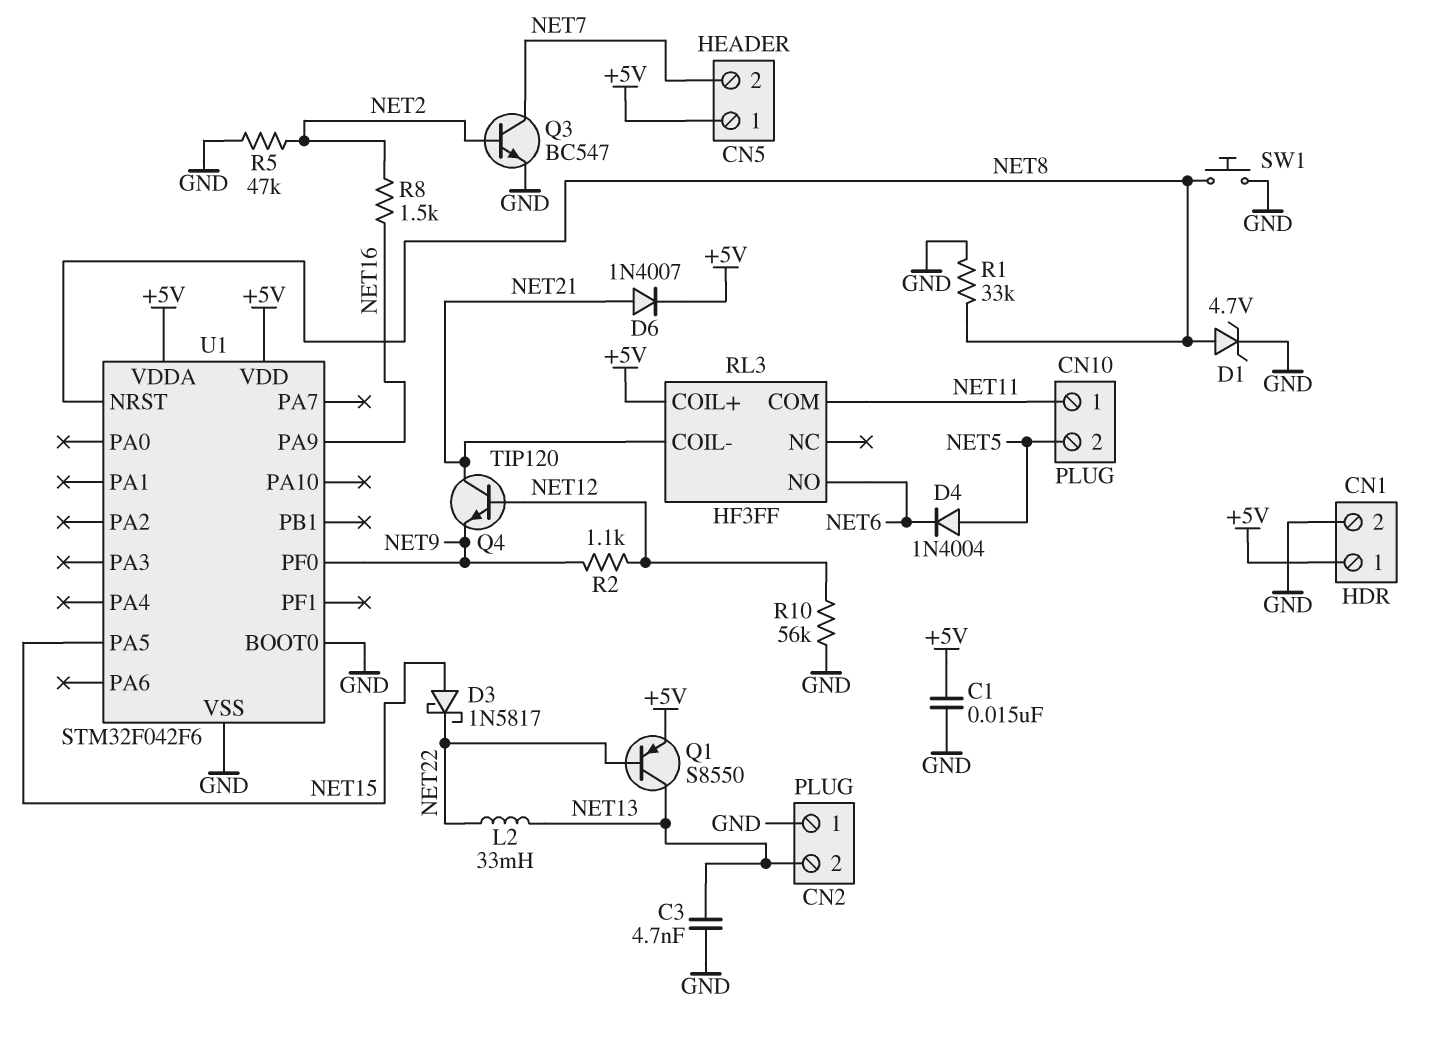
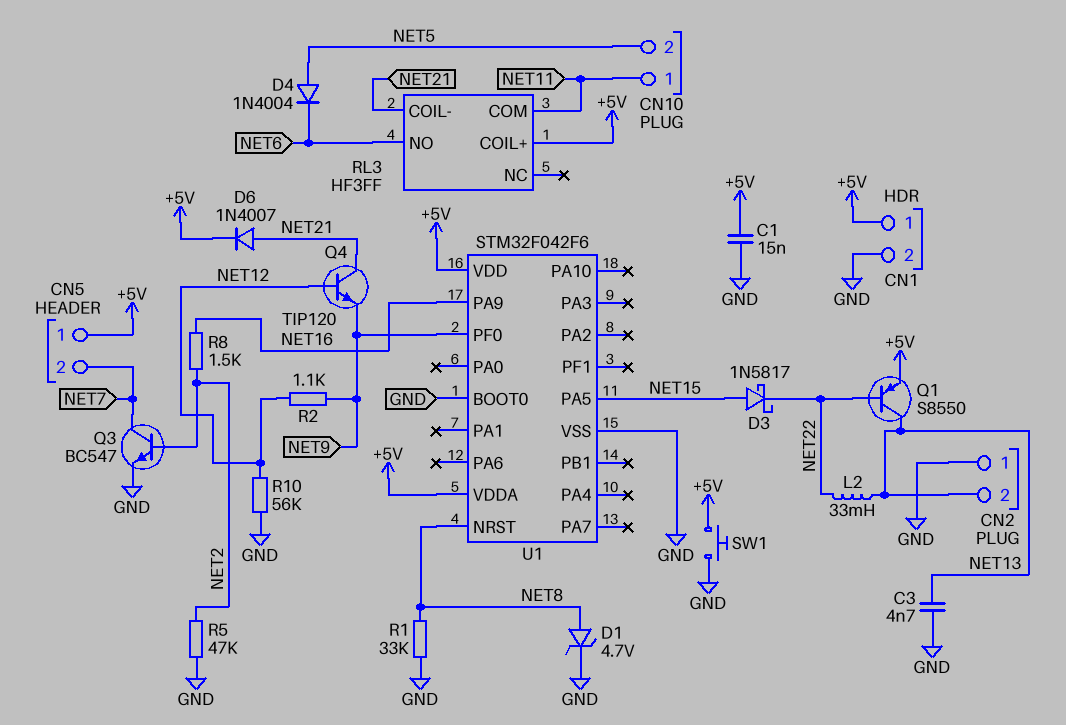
SW1: button (GND, NET8) -> button (+5V, GND)

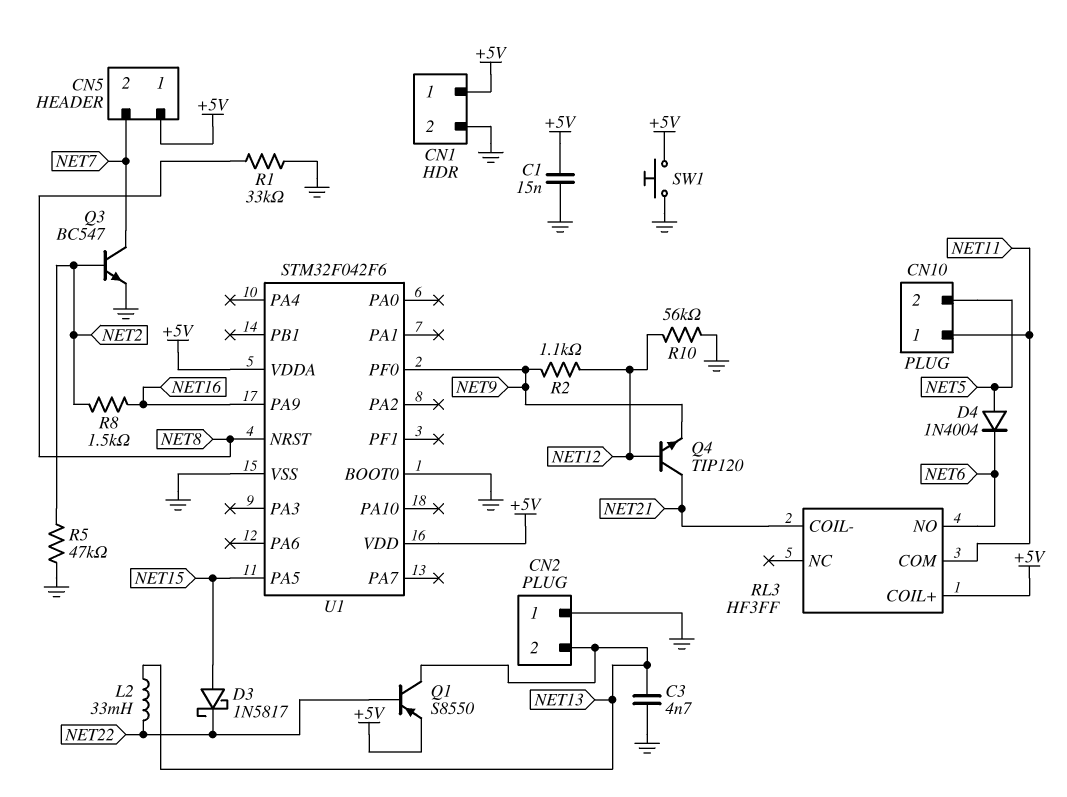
D1: zener 4.7V (A NET8, K GND) -> none
D6: diode 1N4007 (A NET21, K +5V) -> none

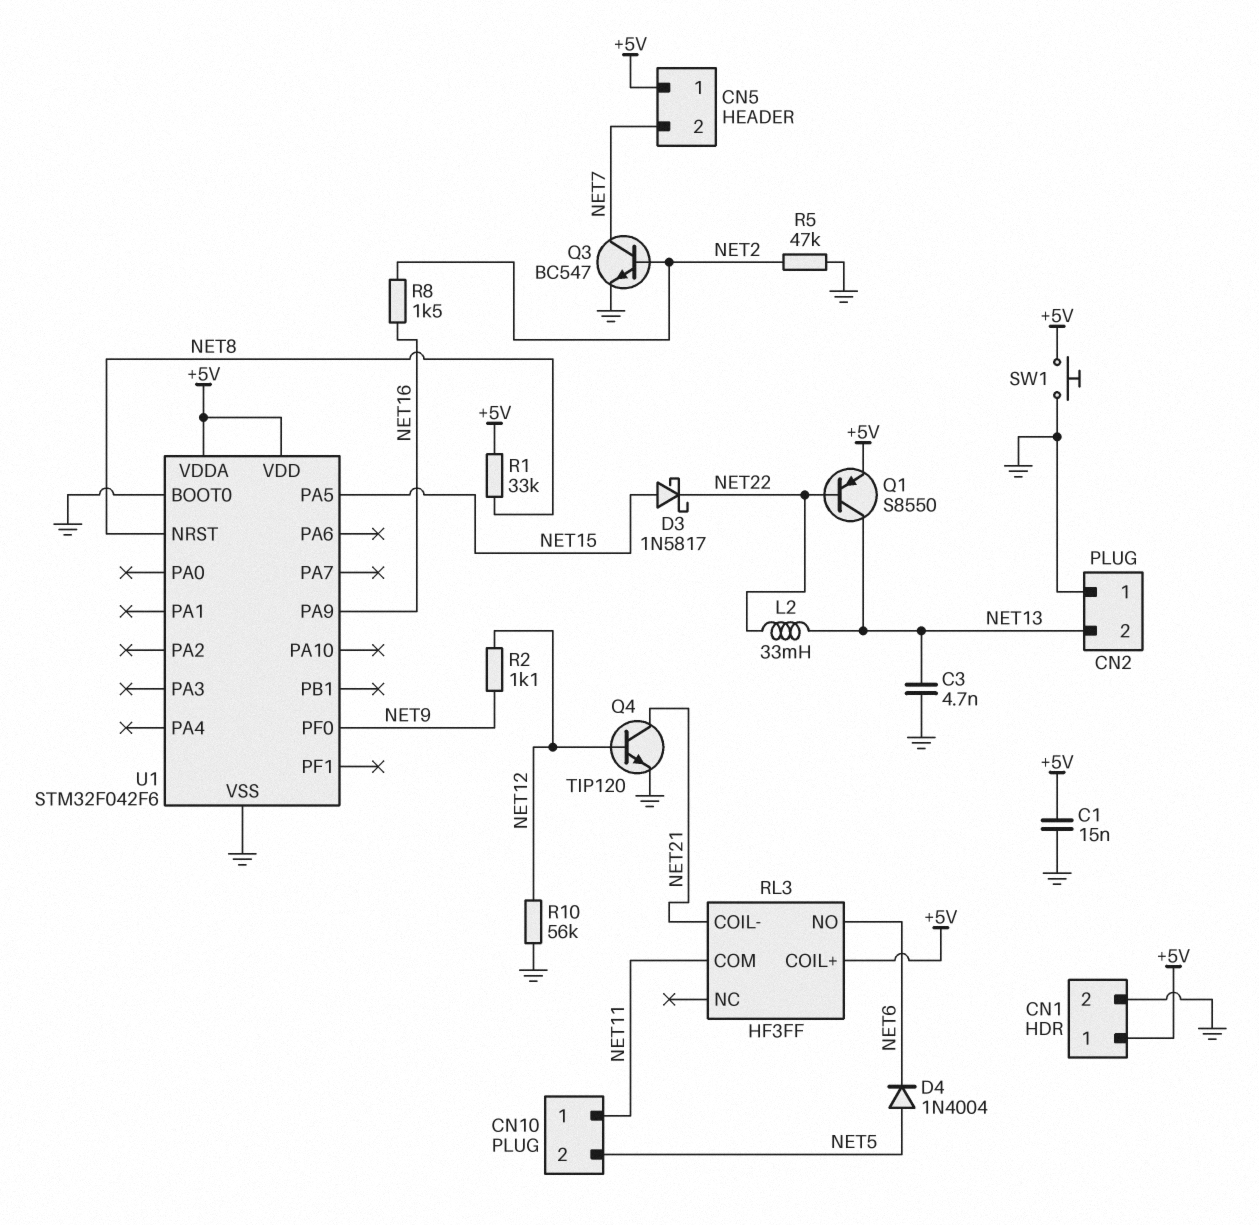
Q4: NPN TIP120 (B NET12, C NET21, E NET9) -> NPN TIP120 (B NET12, C NET21, E GND)
R1: 33k (GND, NET8) -> 33k (+5V, NET8)

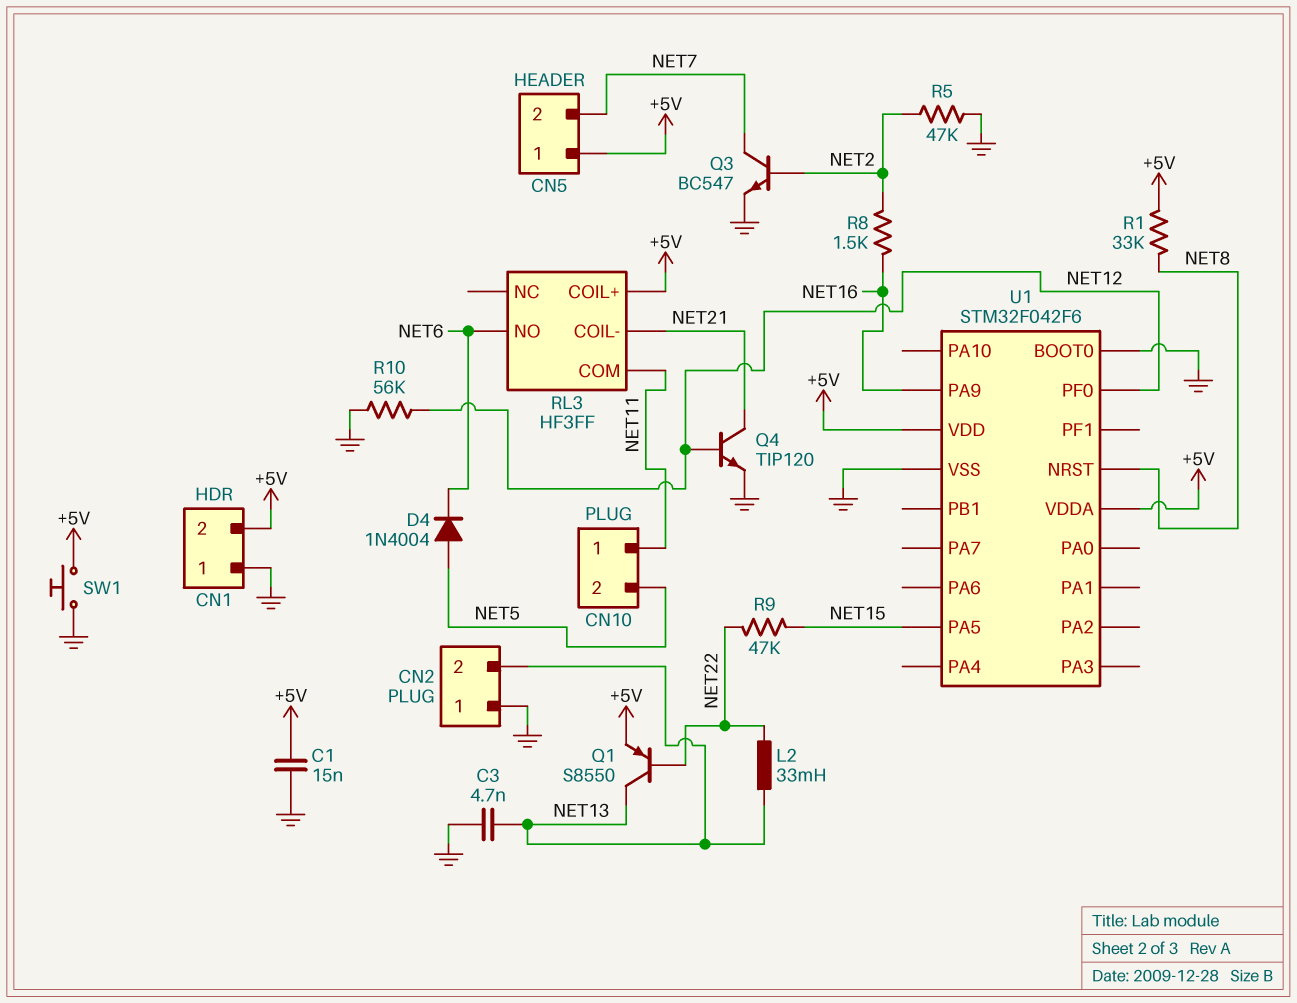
CN1 pin 1: +5V -> GND
CN1 pin 2: GND -> +5V
D3: schottky 1N5817 (A NET15, K NET22) -> none
R2: 1.1k (NET9, NET12) -> none
R9: none -> 47k (NET15, NET22)
U1 pin PF0: NET9 -> NET12

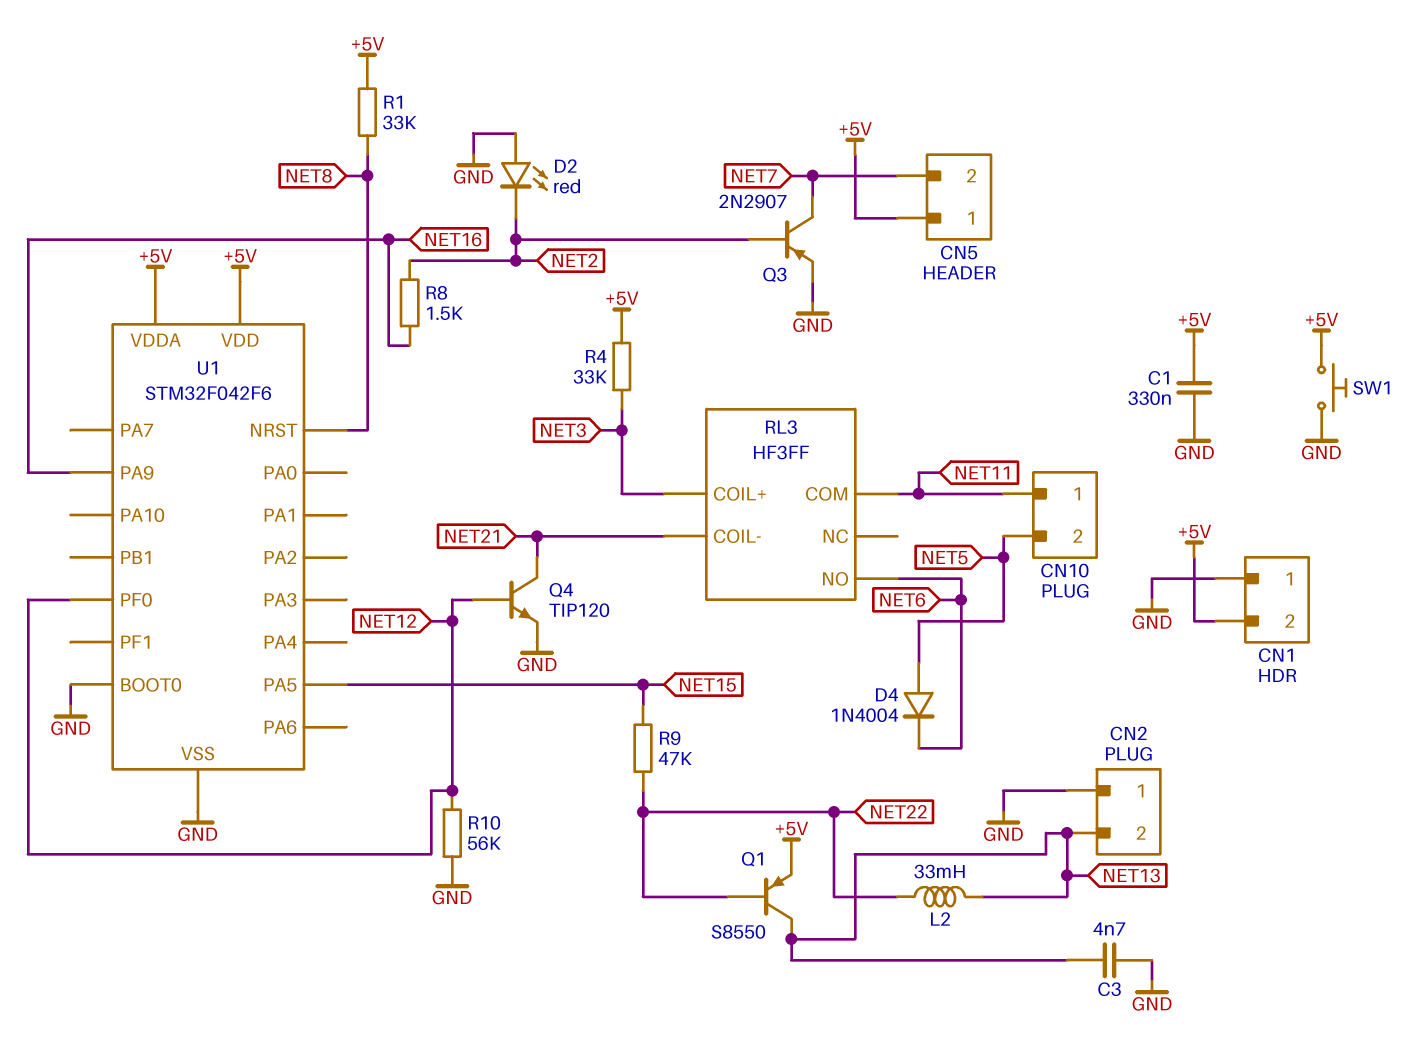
C1: 15nF (+5V, GND) -> 330nF (+5V, GND)
D2: none -> LED red (A GND, K NET2)
Q3: NPN BC547 (B NET2, C NET7, E GND) -> PNP 2N2907 (B NET2, C NET7, E GND)
R4: none -> 33k (+5V, NET3)
R5: 47k (GND, NET2) -> none
RL3 pin COIL+: +5V -> NET3

